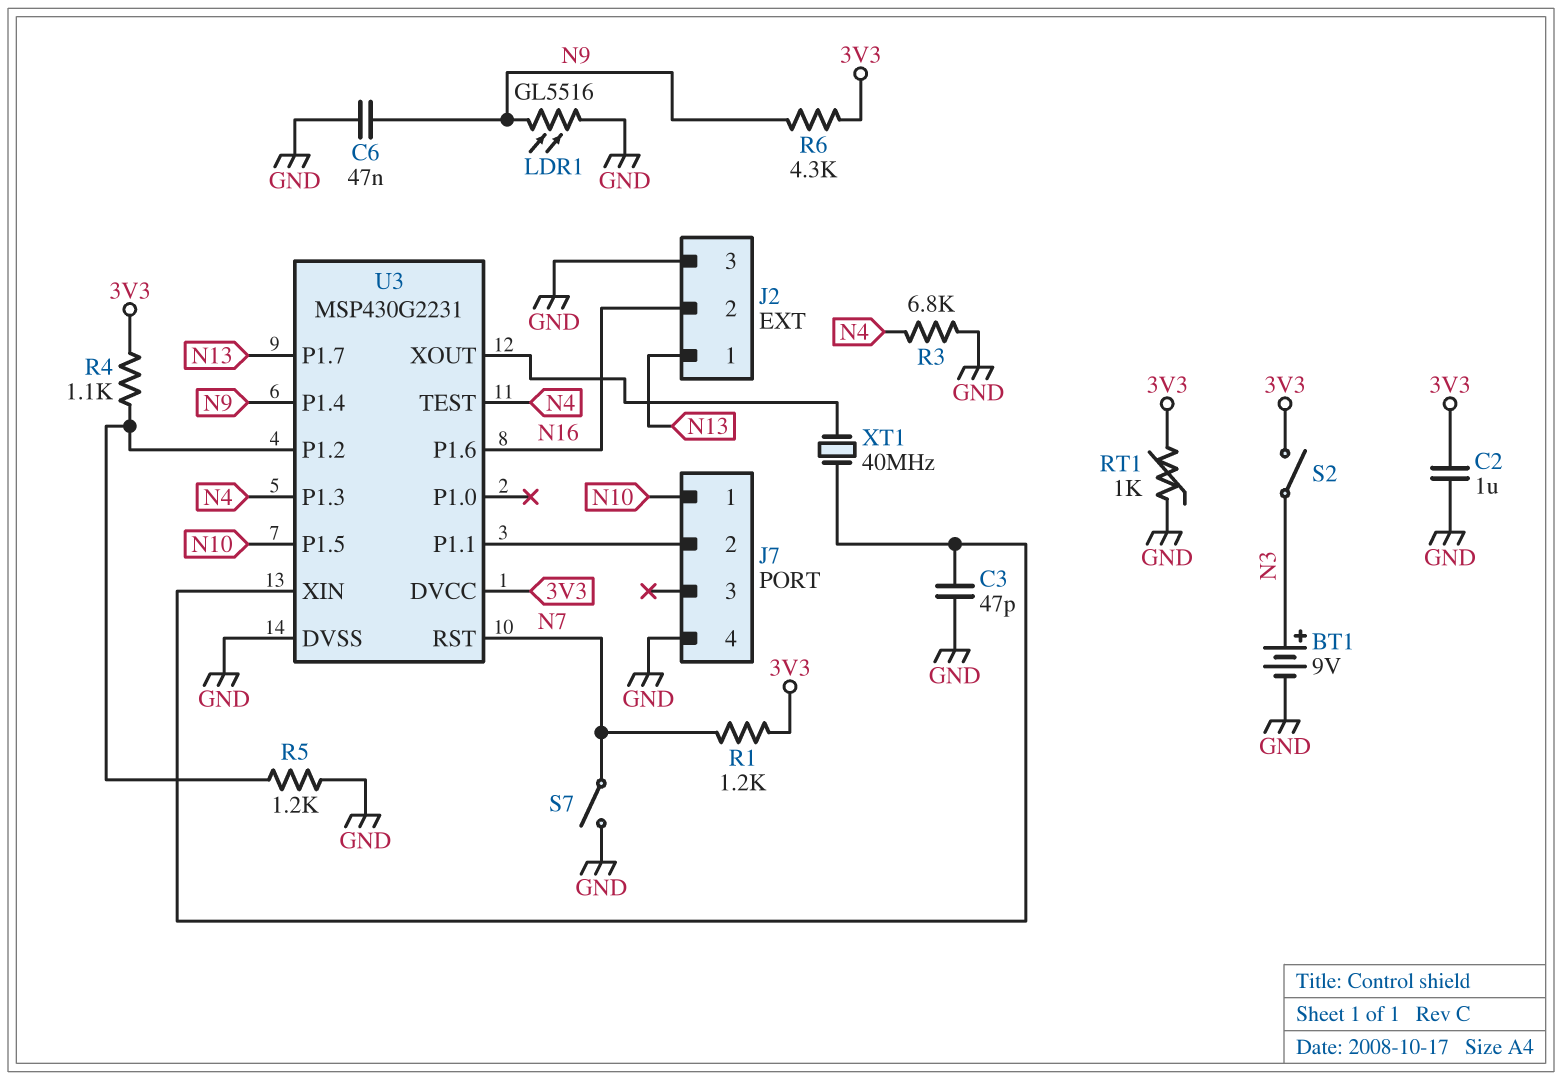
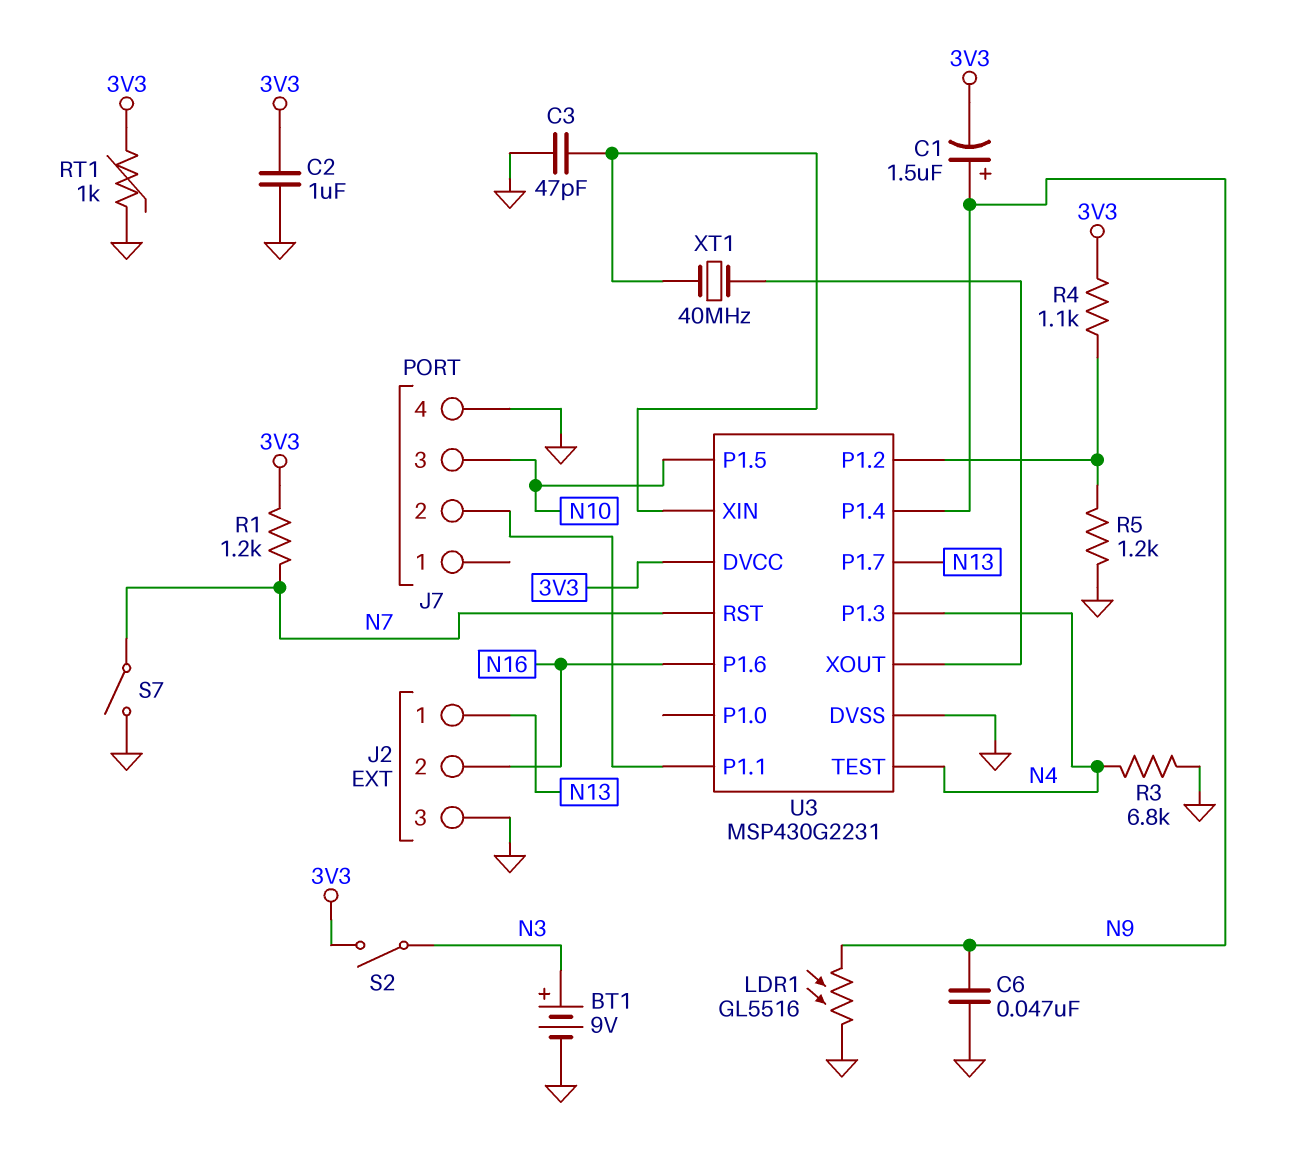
C1: none -> 1.5uF (plus N9, minus 3V3)
J7 pin 1: N10 -> none
J7 pin 3: none -> N10
R6: 4.3k (3V3, N9) -> none

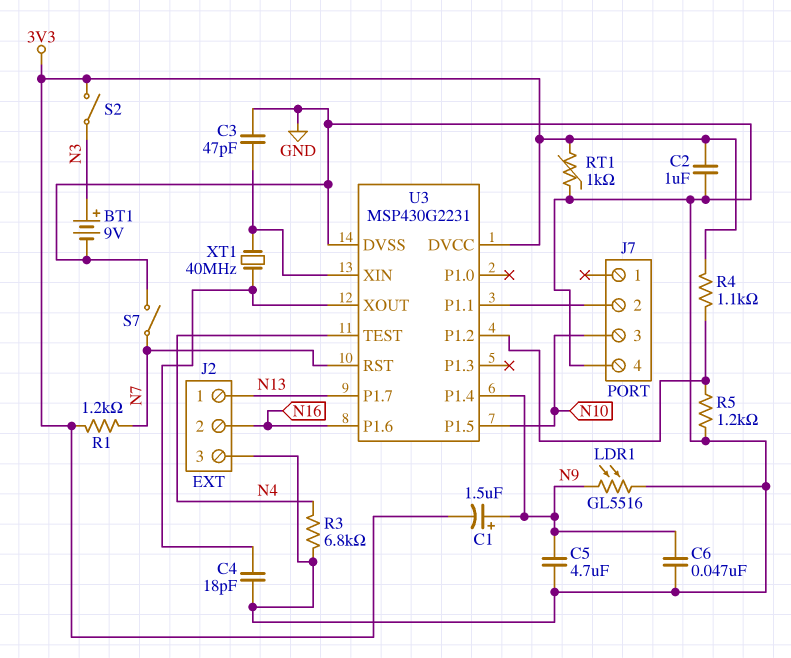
C4: none -> 18pF (GND, U3/XOUT)
C5: none -> 4.7uF (GND, N9)
U3 pin P1.3: N4 -> none

